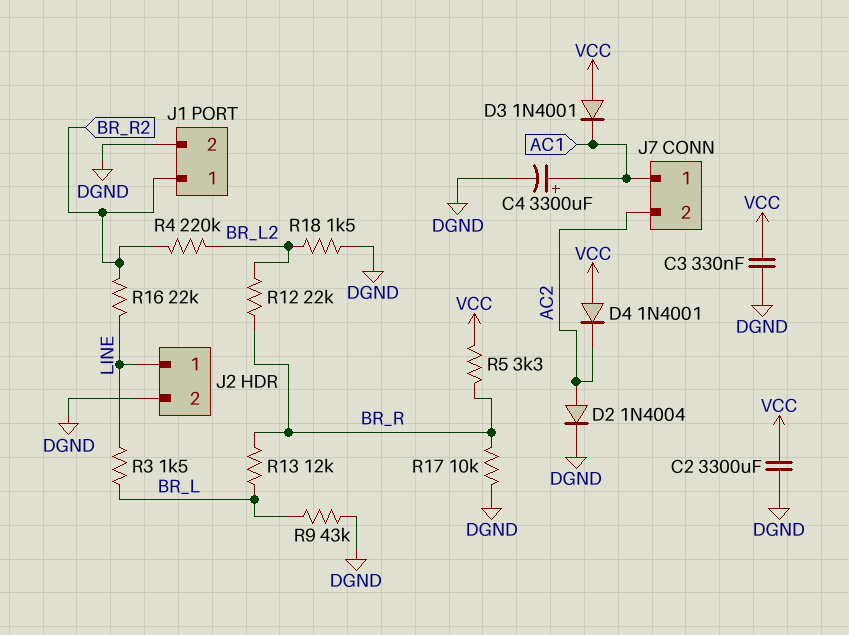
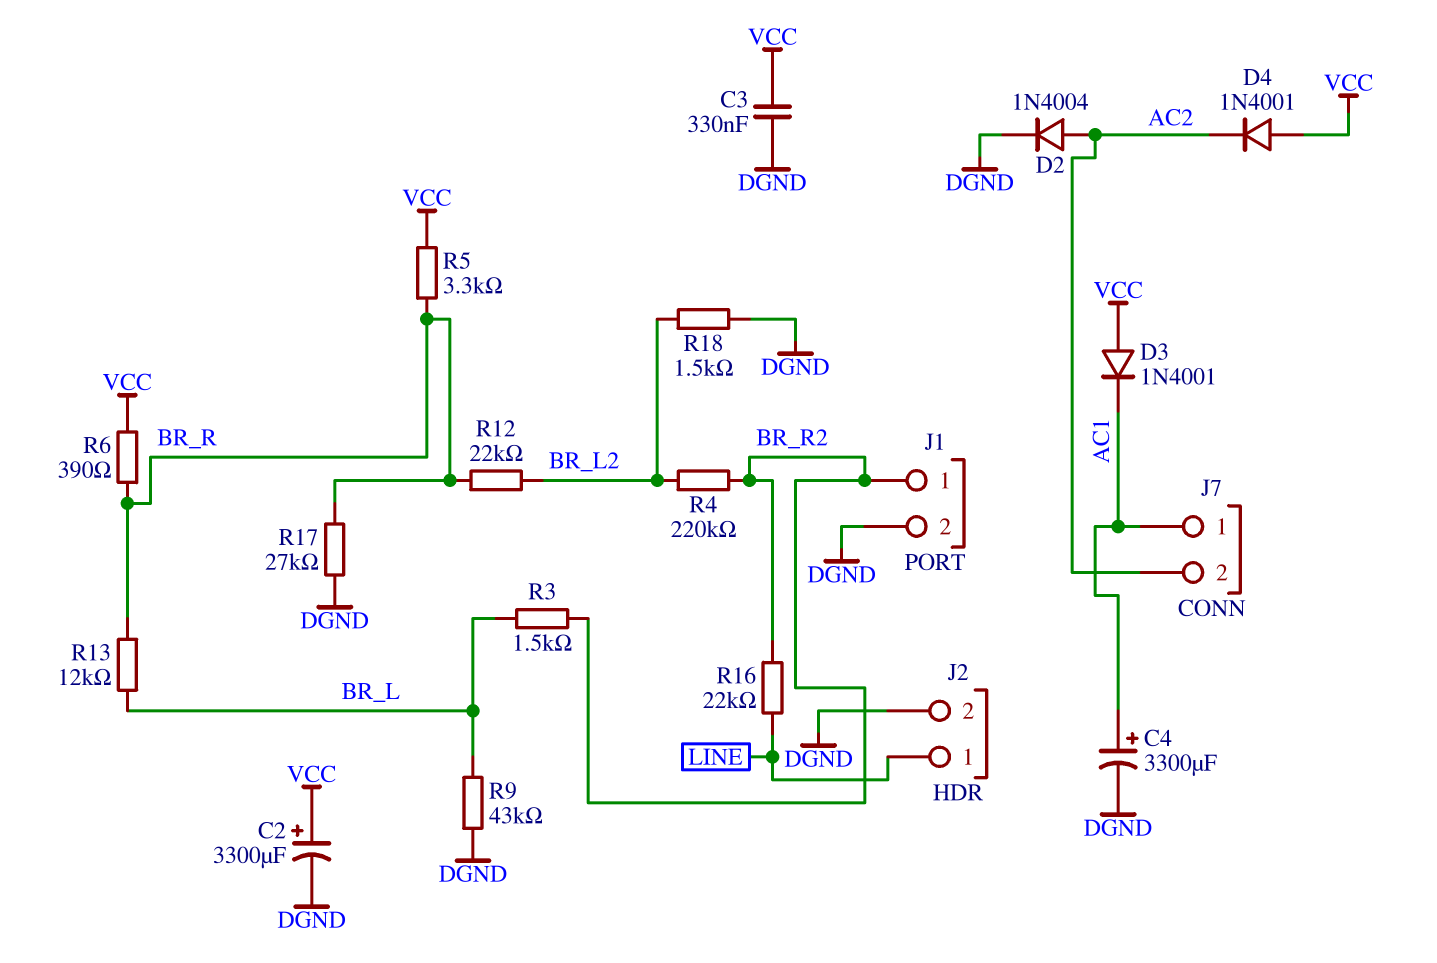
C2: 3300uF (DGND, VCC) -> 3300uF (plus VCC, minus DGND)
R3: 1.5k (BR_L, LINE) -> 1.5k (BR_L, BR_R2)
R6: none -> 390 (BR_R, VCC)
R17: 10k (BR_R, DGND) -> 27k (BR_R, DGND)

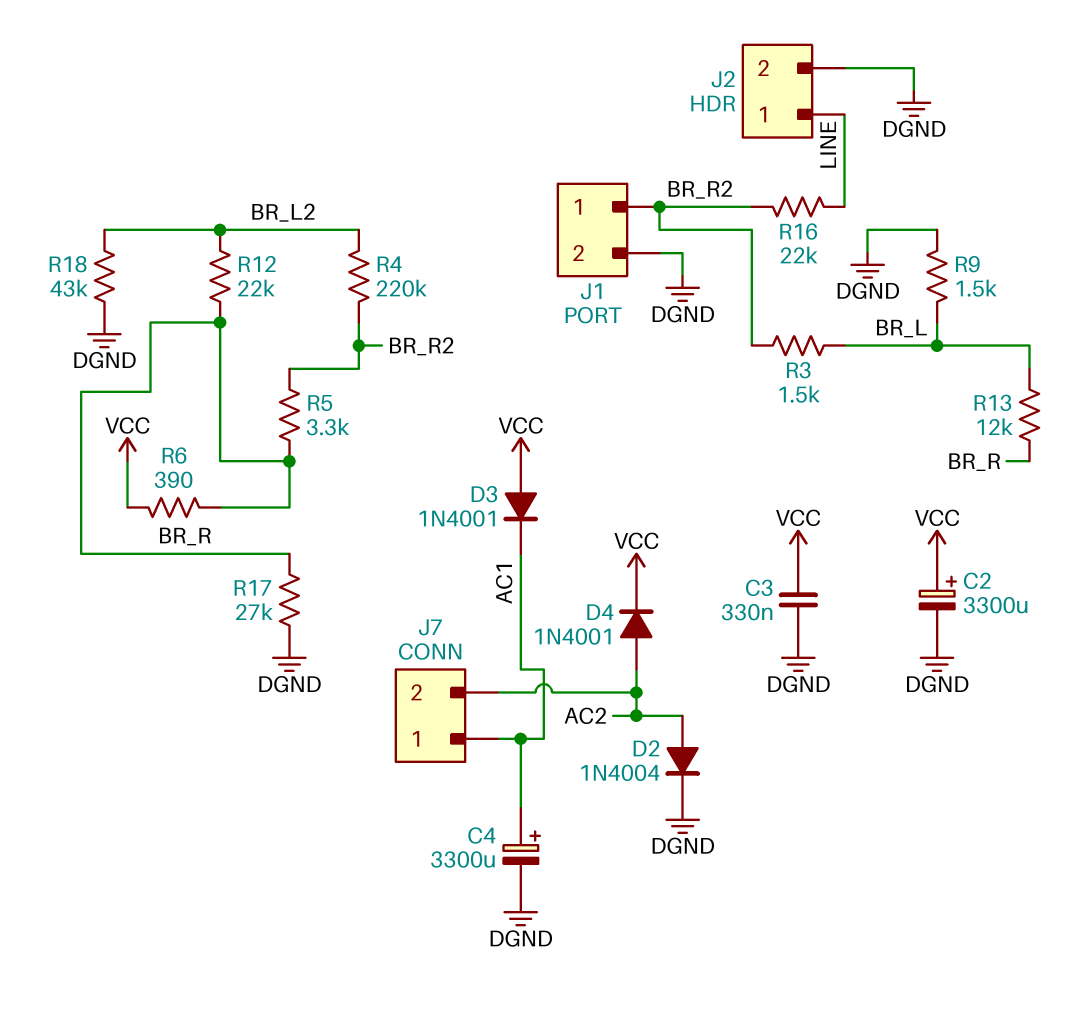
D4: diode 1N4001 (A VCC, K AC2) -> diode 1N4001 (A AC2, K VCC)
R5: 3.3k (BR_R, VCC) -> 3.3k (BR_R, BR_R2)
R9: 43k (BR_L, DGND) -> 1.5k (BR_L, DGND)
R18: 1.5k (BR_L2, DGND) -> 43k (BR_L2, DGND)

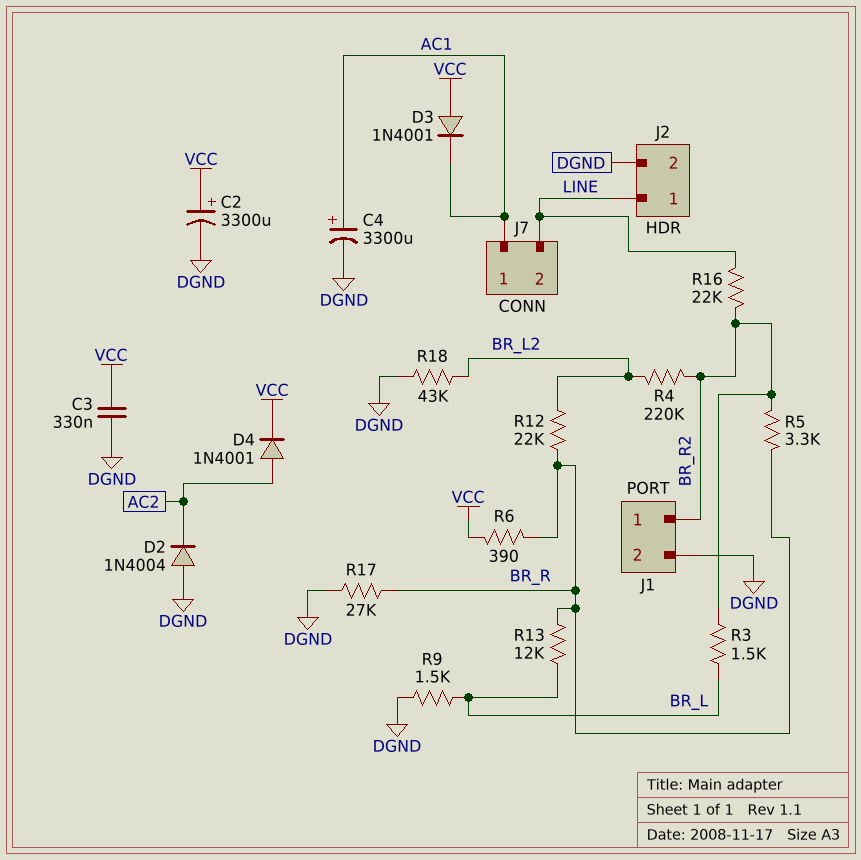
D2: diode 1N4004 (A AC2, K DGND) -> diode 1N4004 (A DGND, K AC2)
J7 pin 2: AC2 -> LINE

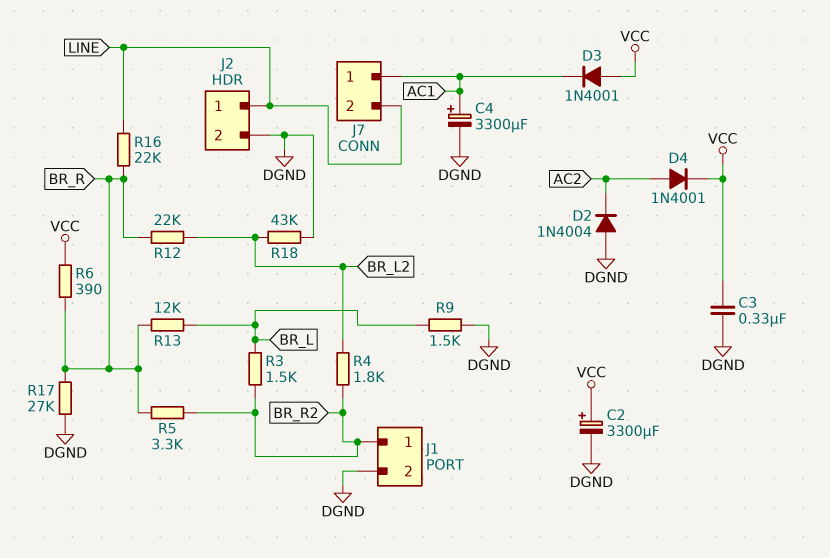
R4: 220k (BR_L2, BR_R2) -> 1.8k (BR_L2, BR_R2)
R16: 22k (BR_R2, LINE) -> 22k (BR_R, LINE)

